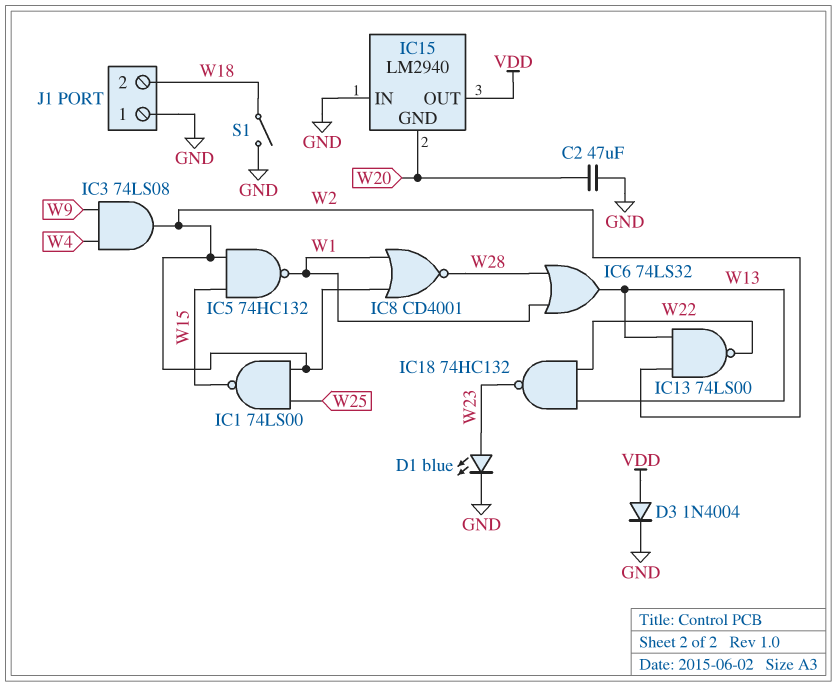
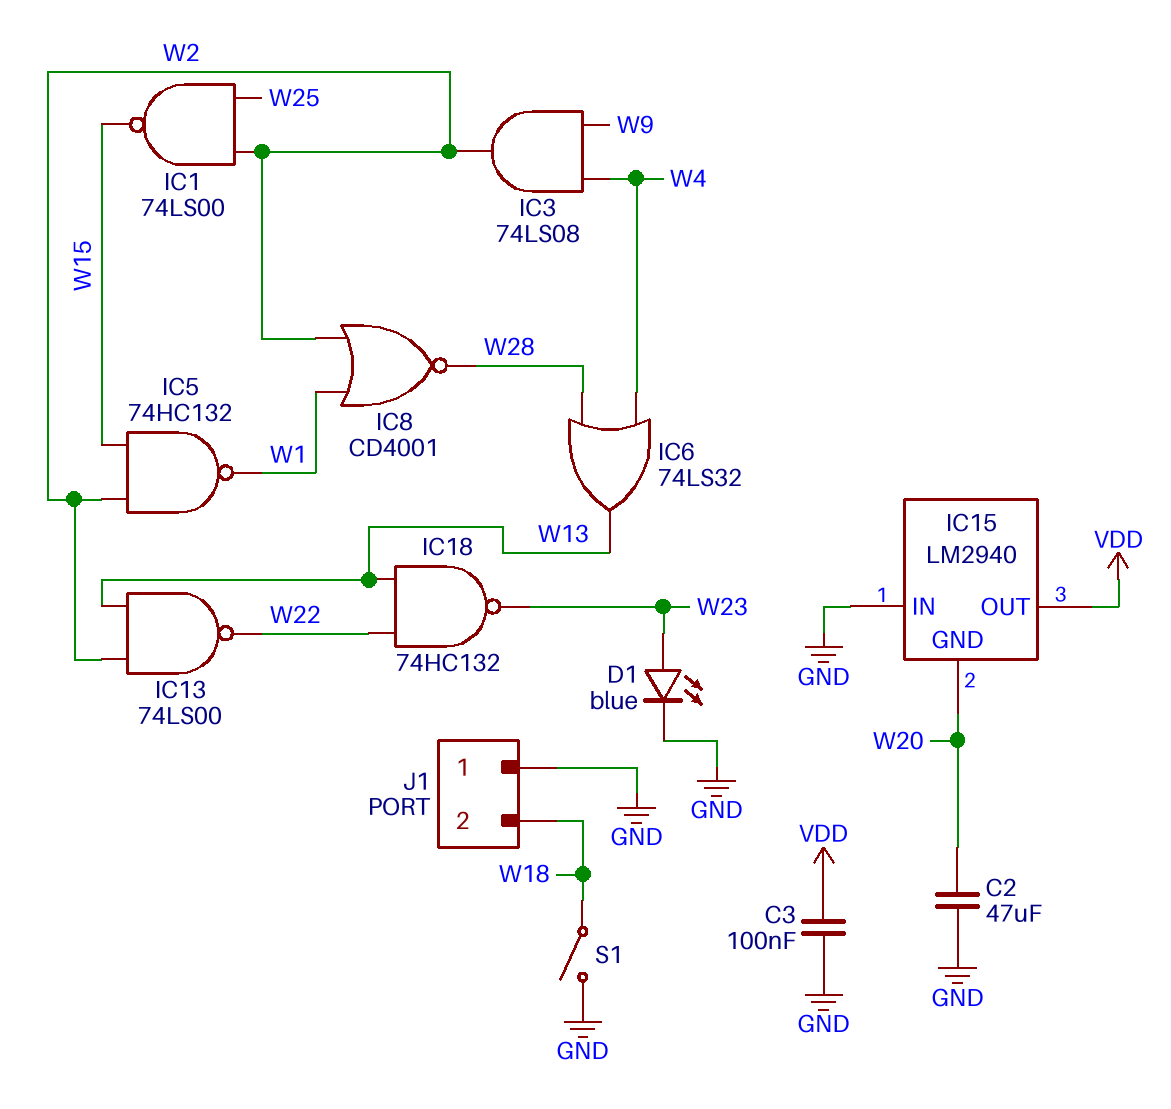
C3: none -> 100nF (GND, VDD)
D3: diode 1N4004 (A VDD, K GND) -> none
IC6: OR 74LS32 (in W1, in W28, out W13) -> OR 74LS32 (in W4, in W28, out W13)

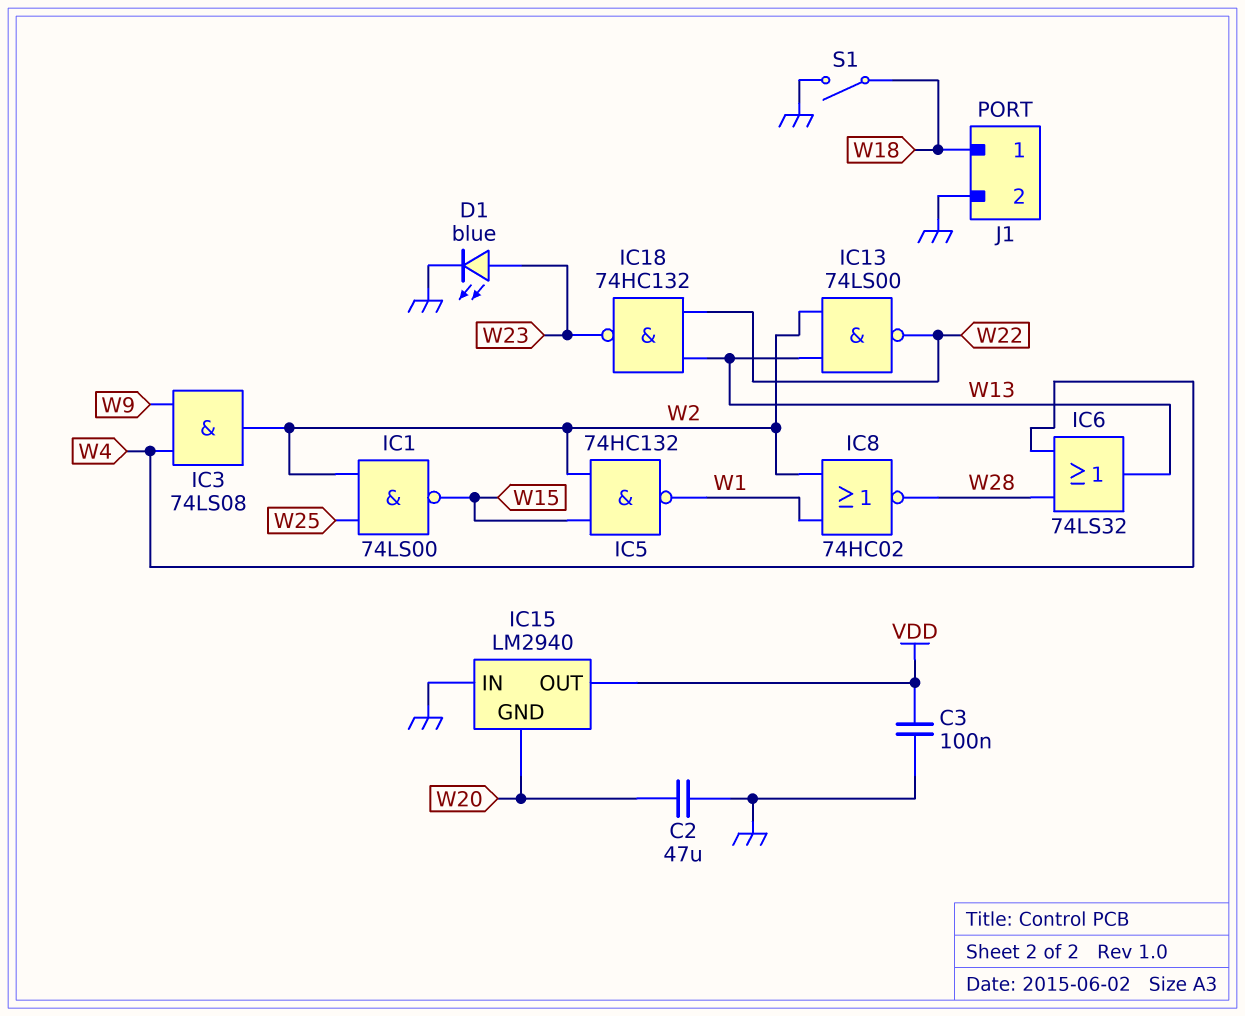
IC8: NOR CD4001 (in W1, in W2, out W28) -> NOR 74HC02 (in W1, in W2, out W28)
J1 pin 1: GND -> W18
J1 pin 2: W18 -> GND

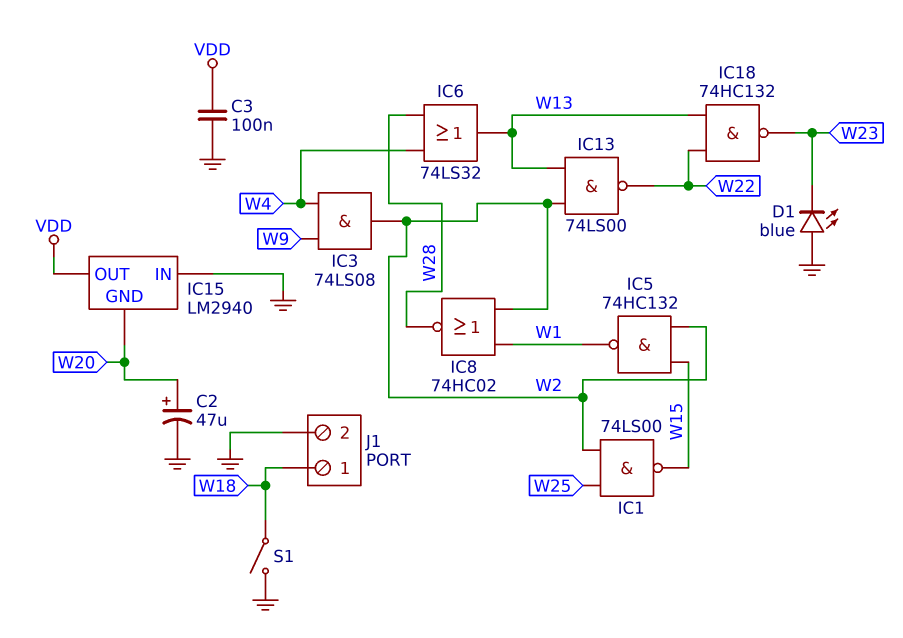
C2: 47uF (GND, W20) -> 47uF (plus W20, minus GND)
D1: LED blue (A W23, K GND) -> LED blue (A GND, K W23)

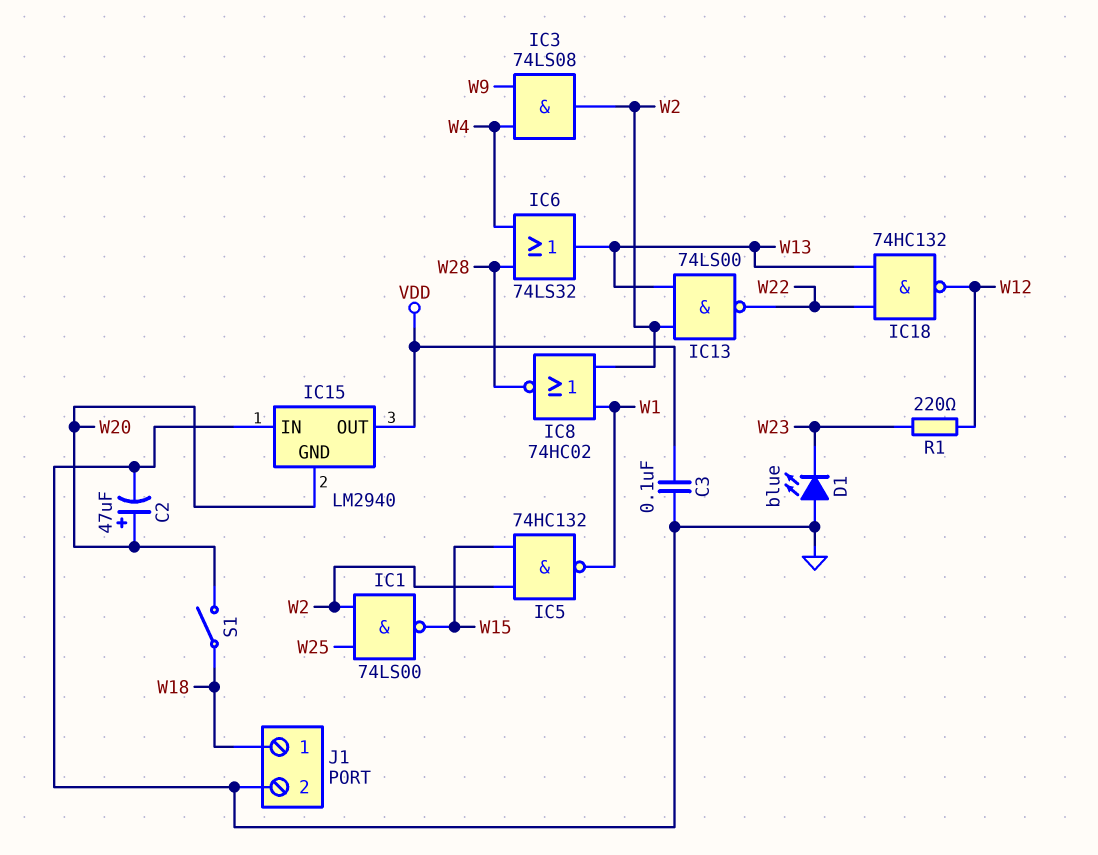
IC18: NAND 74HC132 (in W13, in W22, out W23) -> NAND 74HC132 (in W13, in W22, out W12)
R1: none -> 220 (W12, W23)
S1: switch (GND, W18) -> switch (W18, W20)

